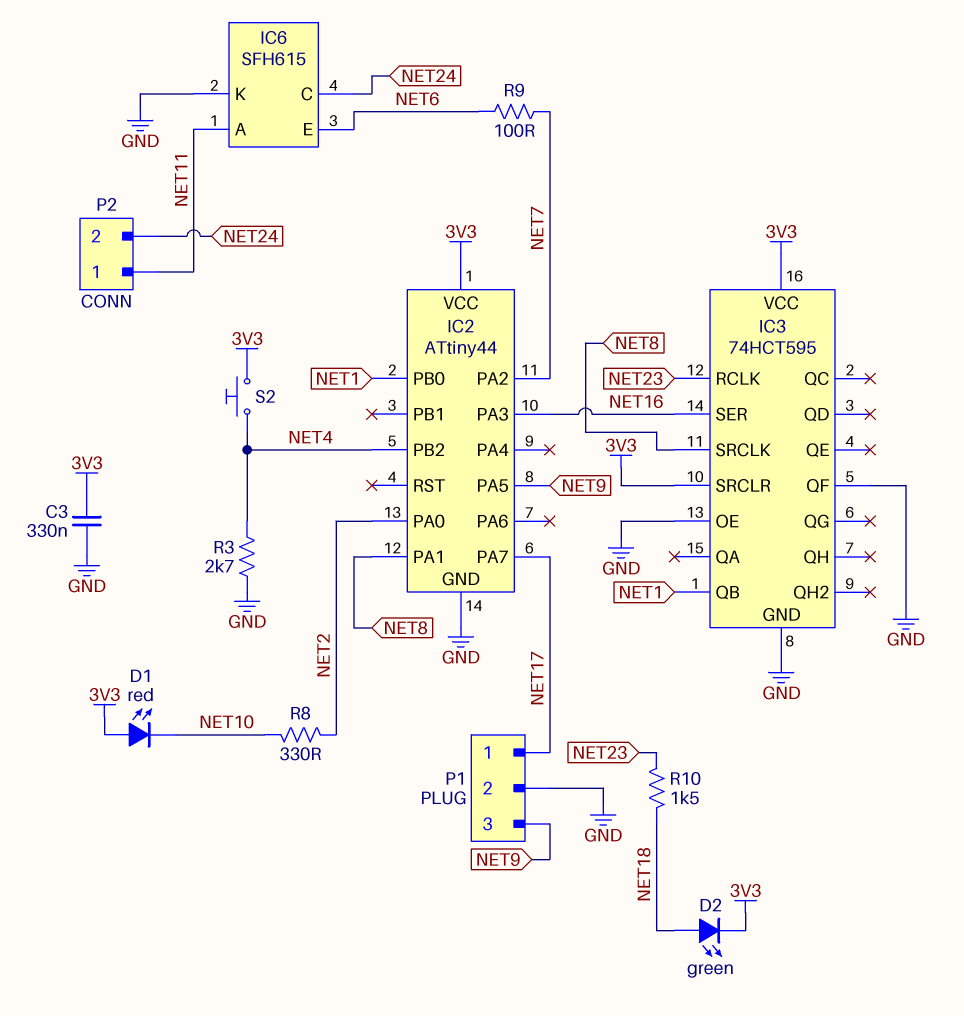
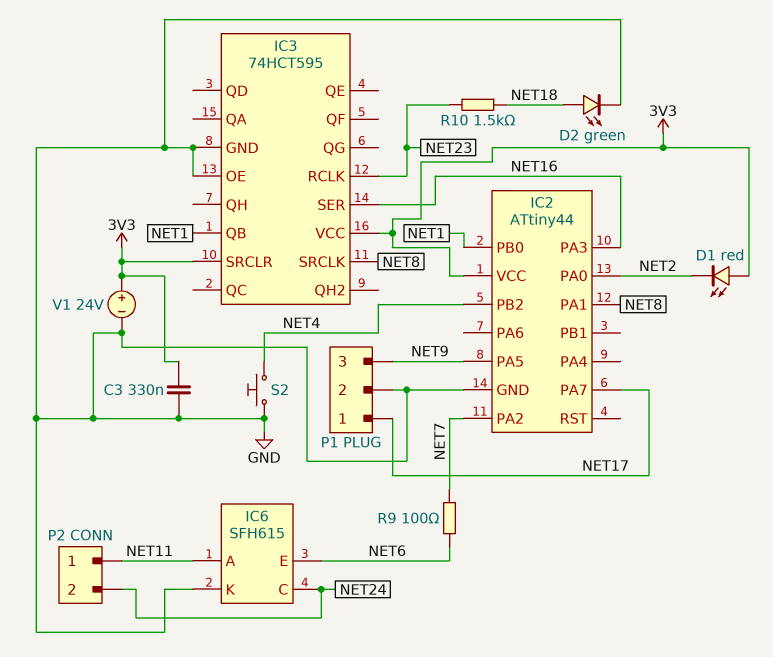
D1: LED red (A 3V3, K NET10) -> LED red (A 3V3, K NET2)
D2: LED green (A NET18, K 3V3) -> LED green (A NET18, K GND)
IC3 pin QF: GND -> none
R3: 2.7k (GND, NET4) -> none
R8: 330 (NET2, NET10) -> none
S2: button (3V3, NET4) -> button (GND, NET4)
V1: none -> 24V (plus 3V3, minus GND)

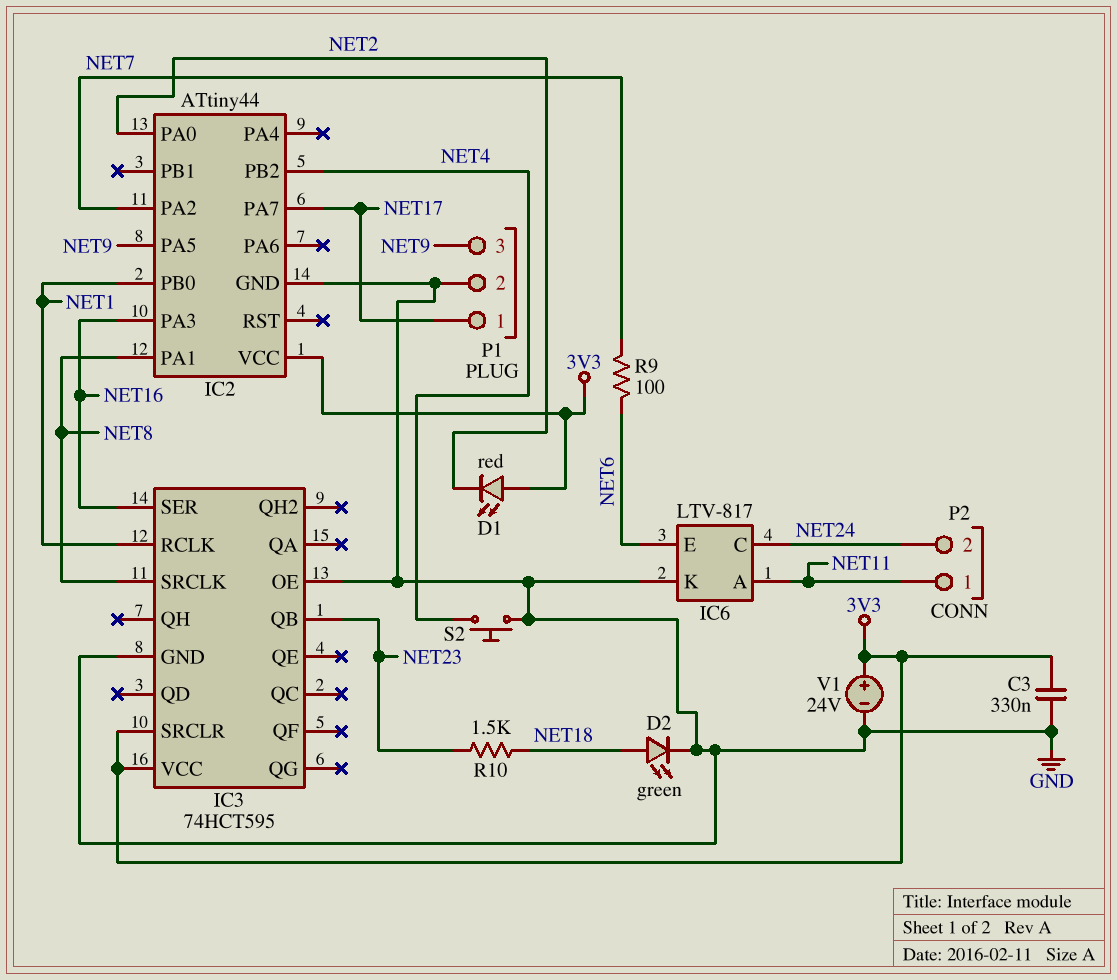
IC3 pin QB: NET1 -> NET23
IC3 pin RCLK: NET23 -> NET1
IC6: SFH615 -> LTV-817

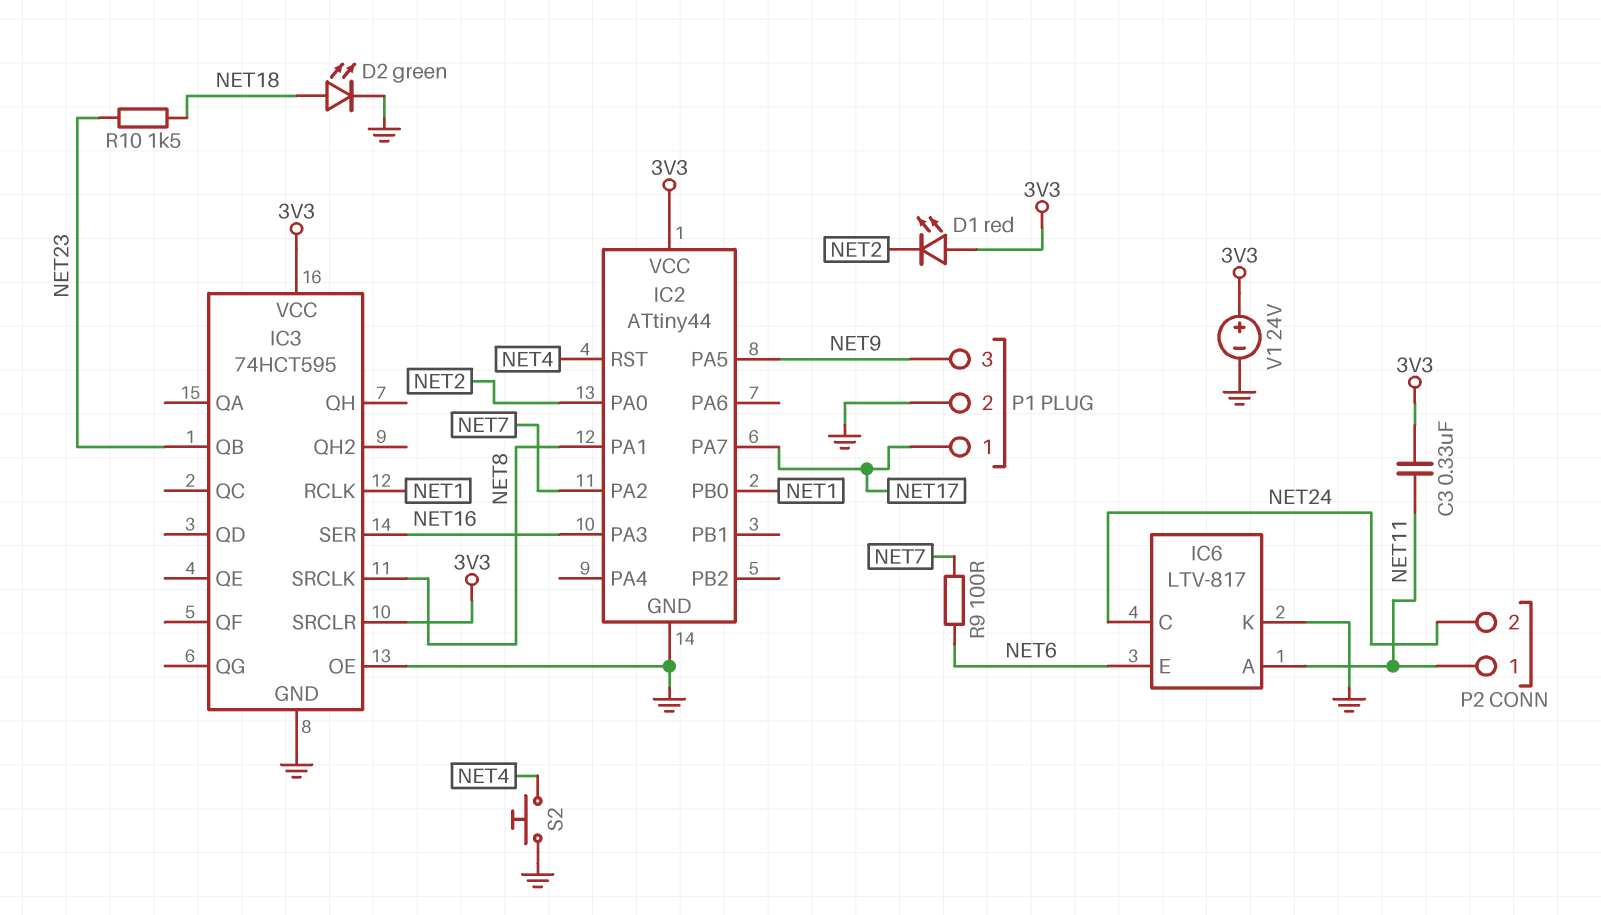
C3: 330nF (3V3, GND) -> 330nF (3V3, NET11)
IC2 pin PB2: NET4 -> none
IC2 pin RST: none -> NET4

